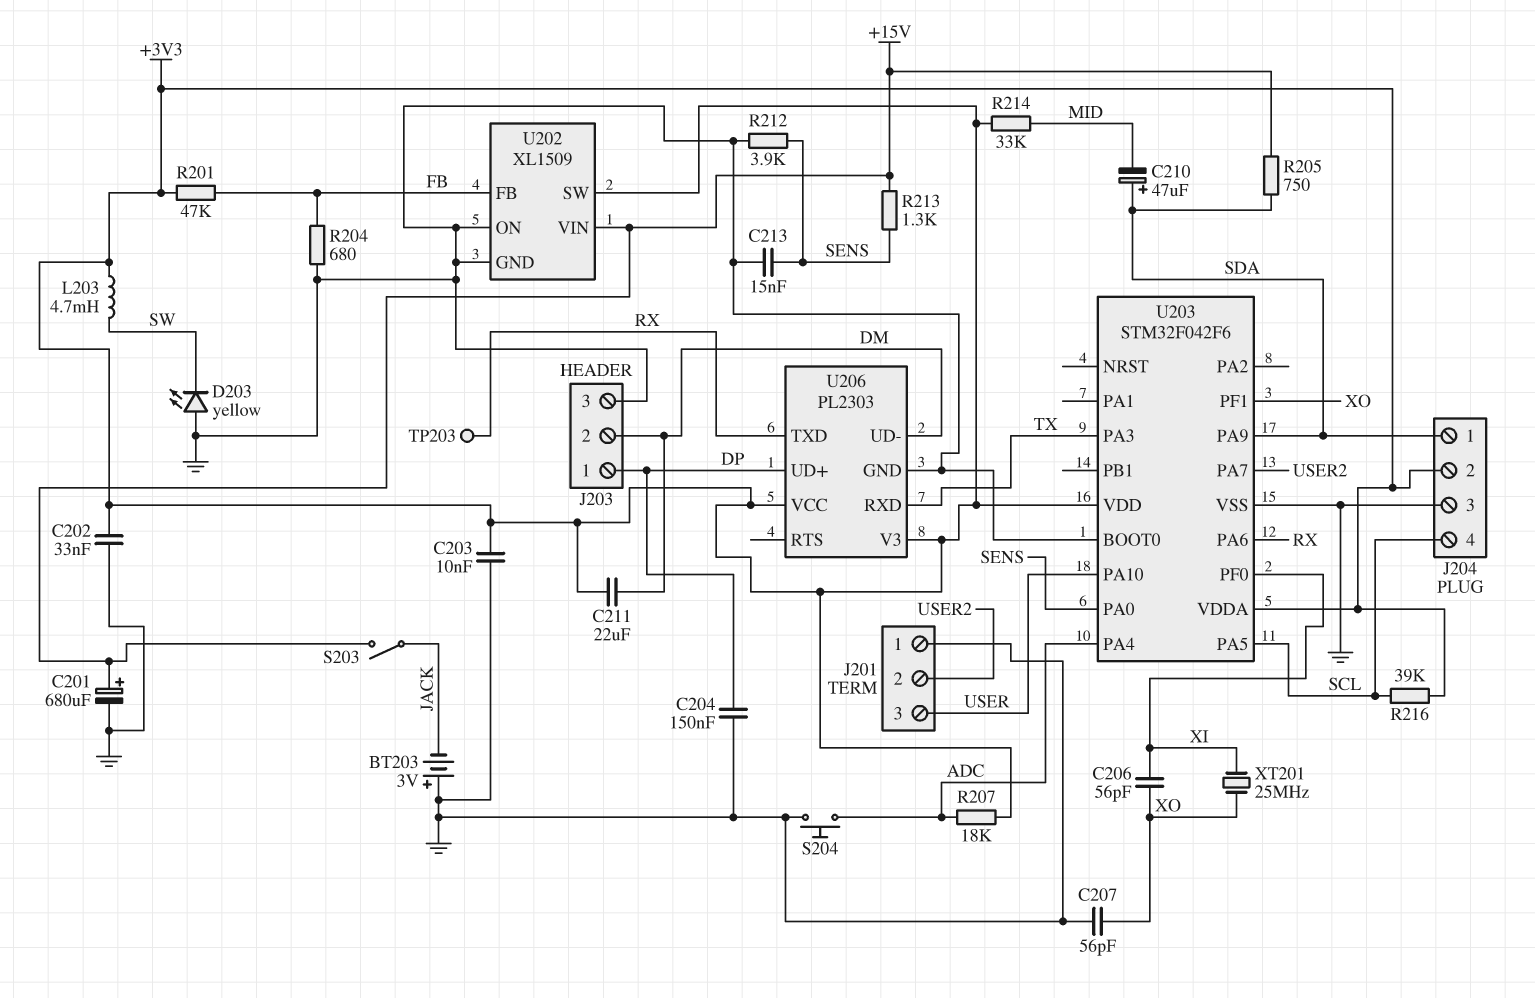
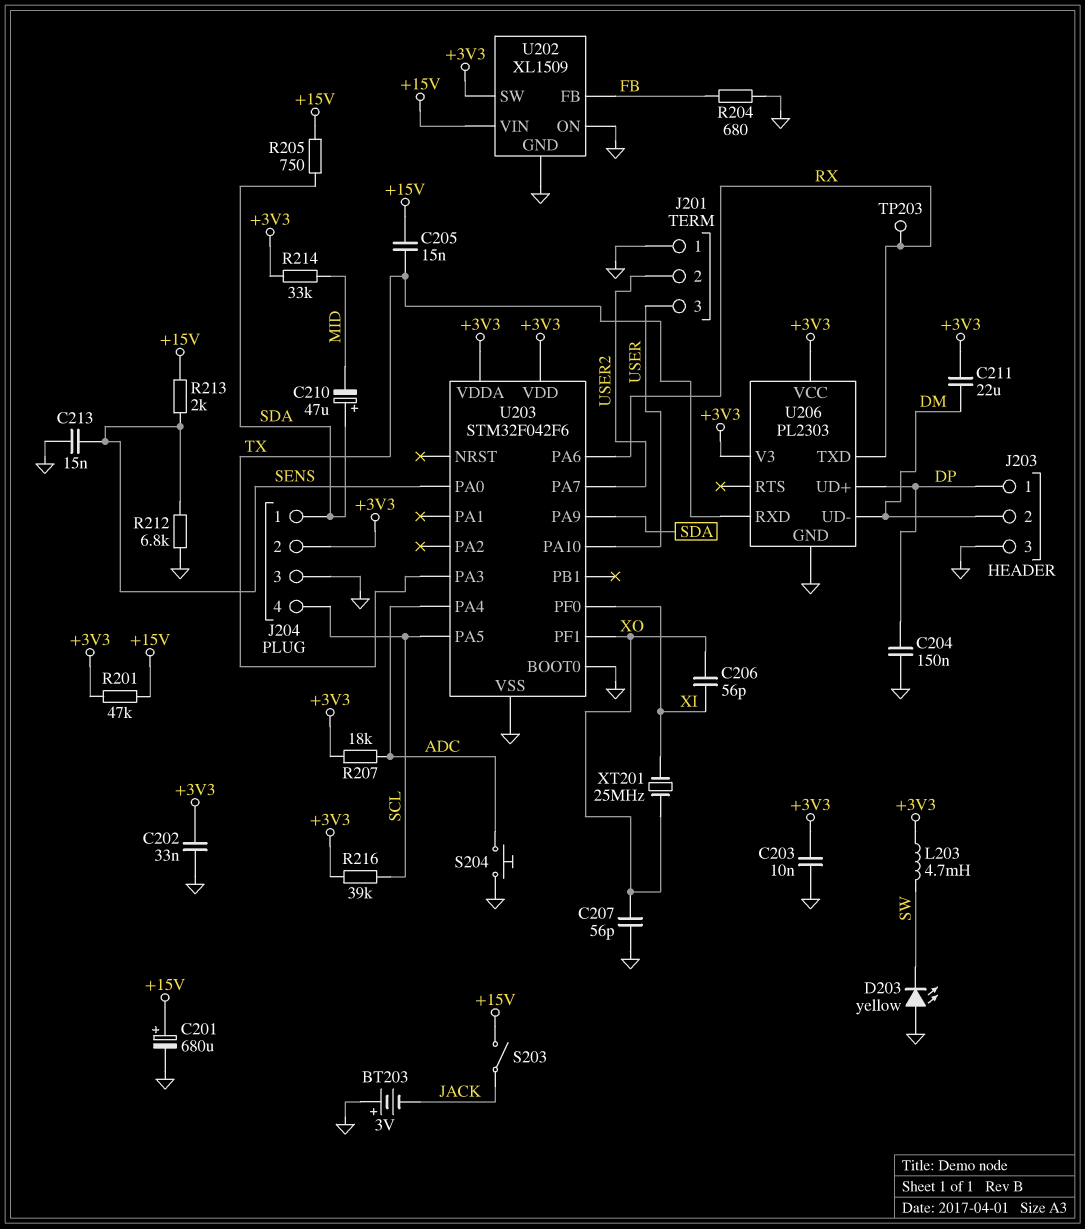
C205: none -> 15nF (+15V, TX)
R201: 47k (+3V3, FB) -> 47k (+3V3, +15V)
R212: 3.9k (GND, SENS) -> 6.8k (GND, SENS)
R213: 1.3k (+15V, SENS) -> 2k (+15V, SENS)

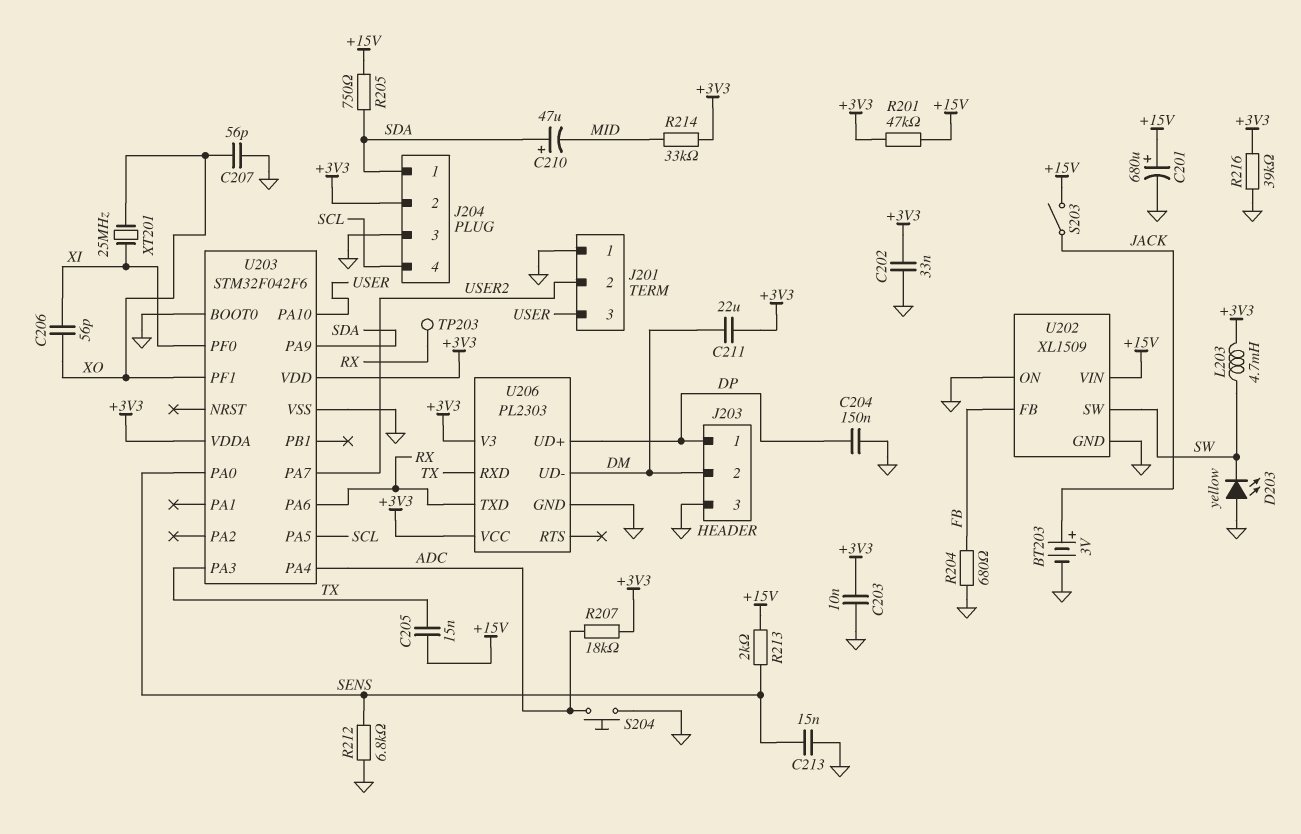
BT203: 3V (plus GND, minus JACK) -> 3V (plus JACK, minus GND)
R216: 39k (+3V3, SCL) -> 39k (+3V3, GND)
U202 pin SW: +3V3 -> SW

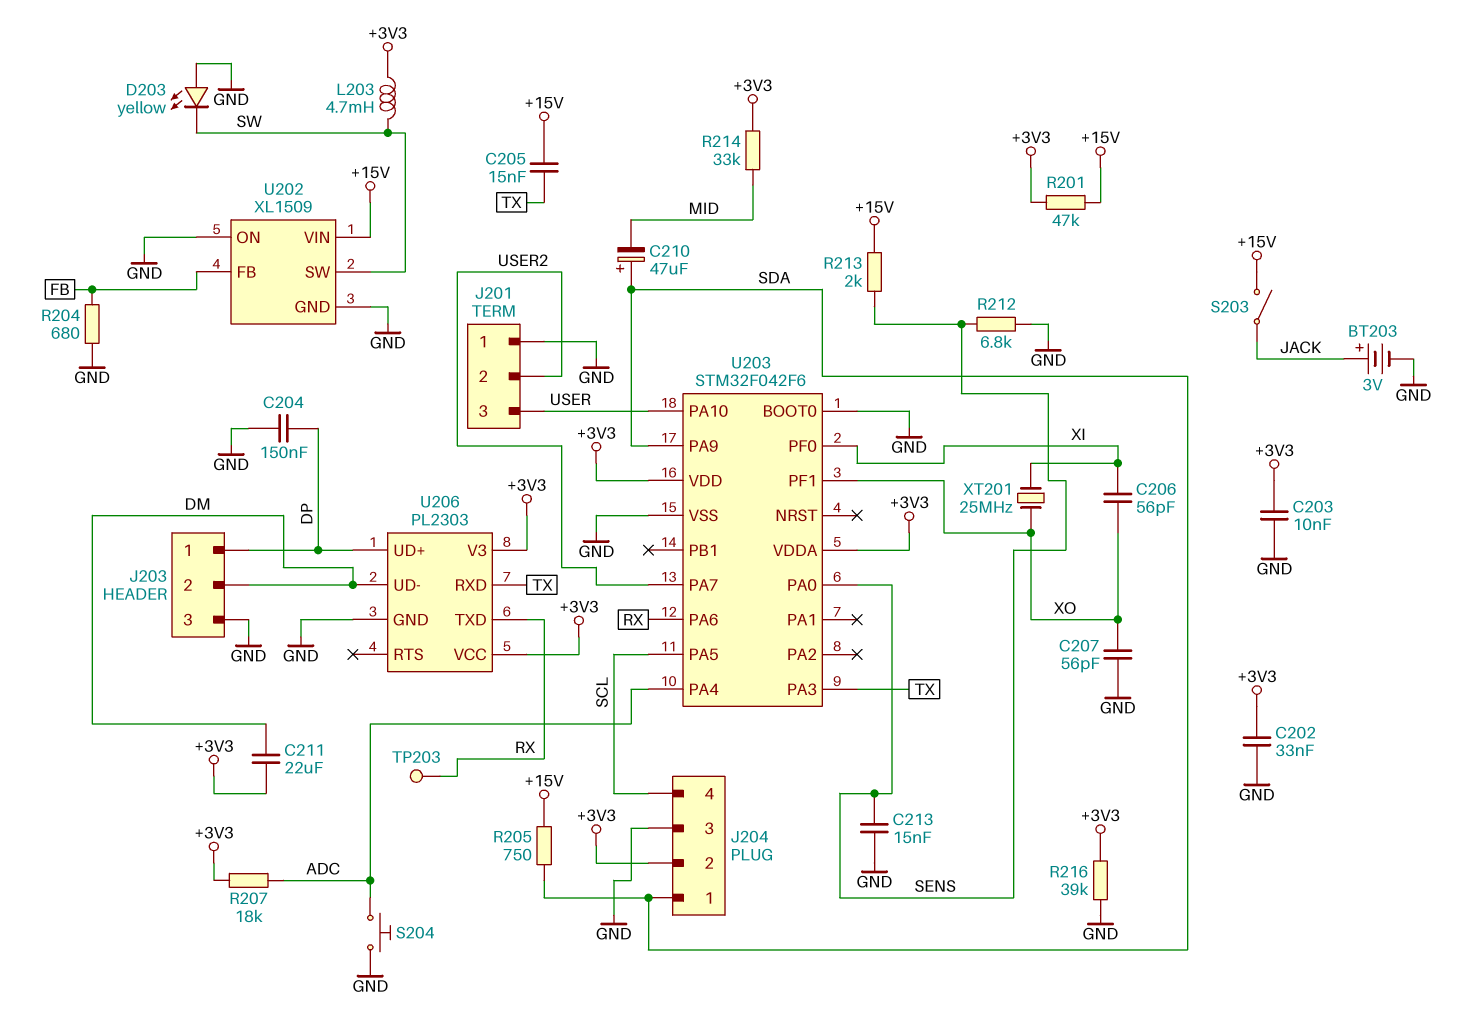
C201: 680uF (plus +15V, minus GND) -> none

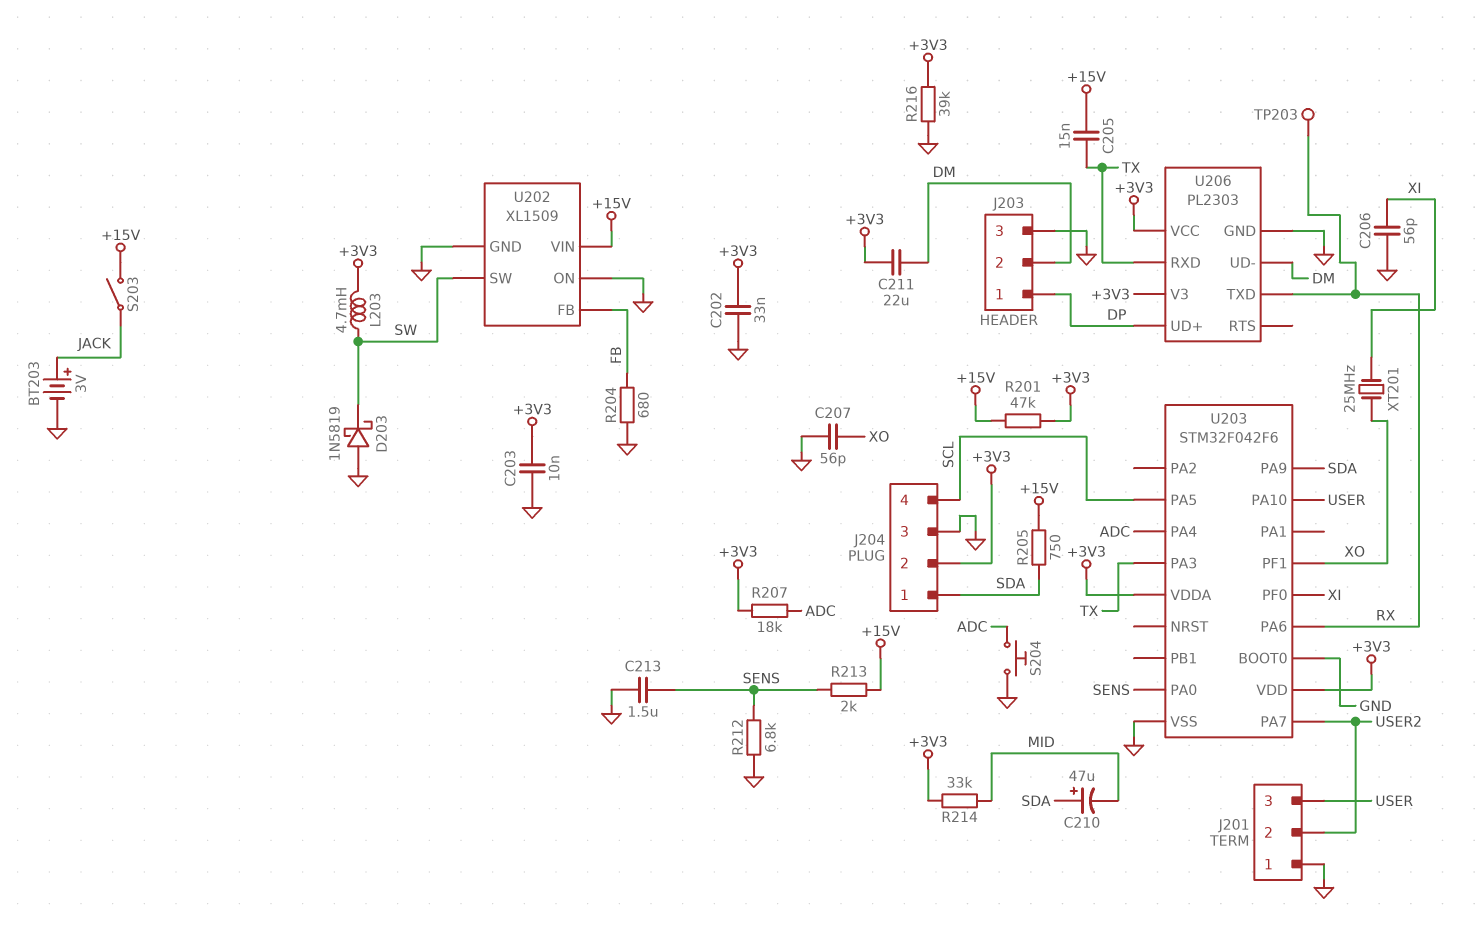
C204: 150nF (DP, GND) -> none
C206: 56pF (XI, XO) -> 56pF (GND, XI)
C213: 15nF (GND, SENS) -> 1.5uF (GND, SENS)
D203: LED yellow (A GND, K SW) -> schottky 1N5819 (A GND, K SW)

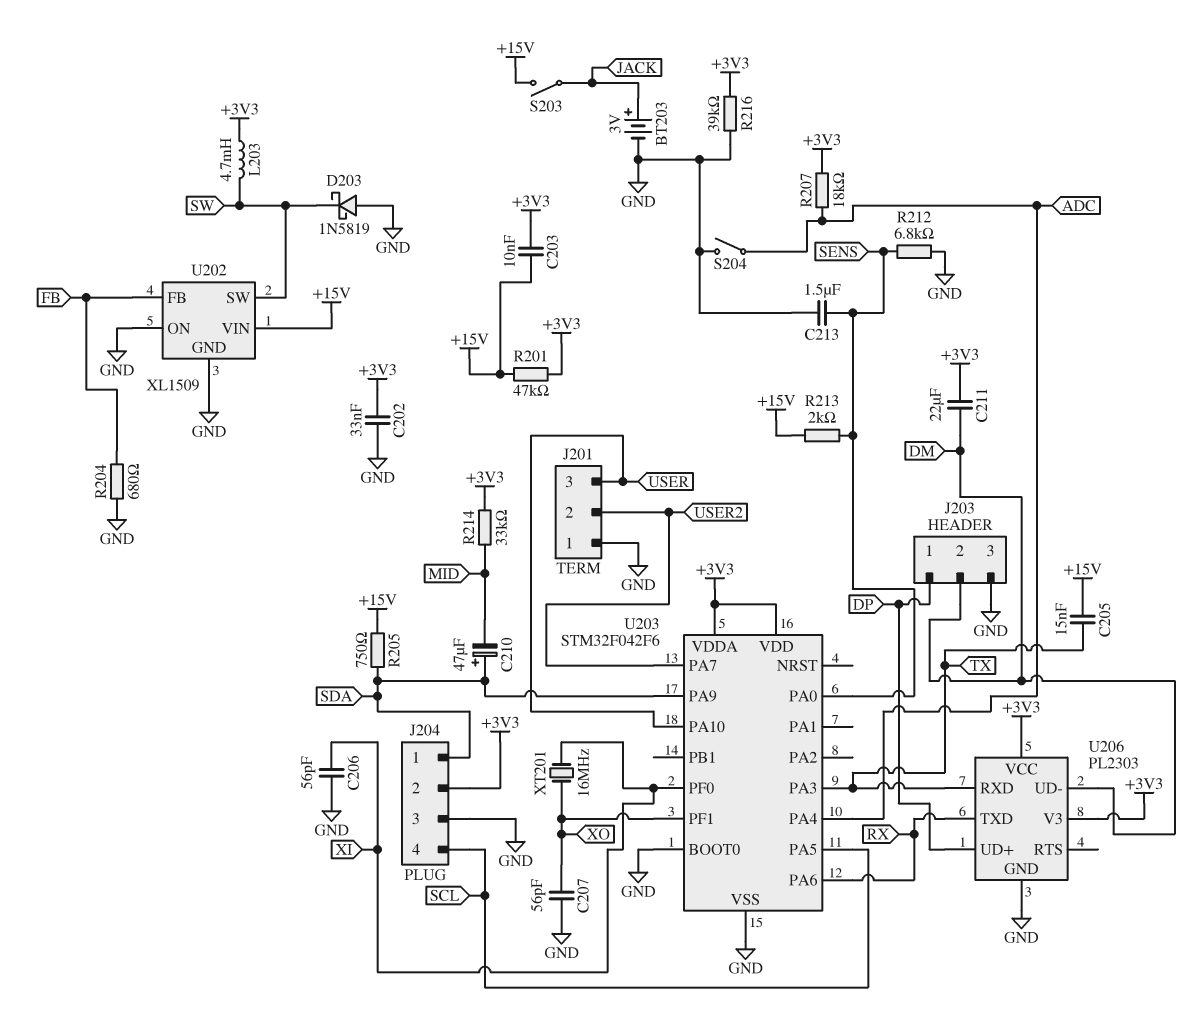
C203: 10nF (+3V3, GND) -> 10nF (+3V3, +15V)
S204: button (ADC, GND) -> switch (ADC, GND)
TP203: test point (RX) -> none
XT201: 25MHz (XI, XO) -> 16MHz (XI, XO)

